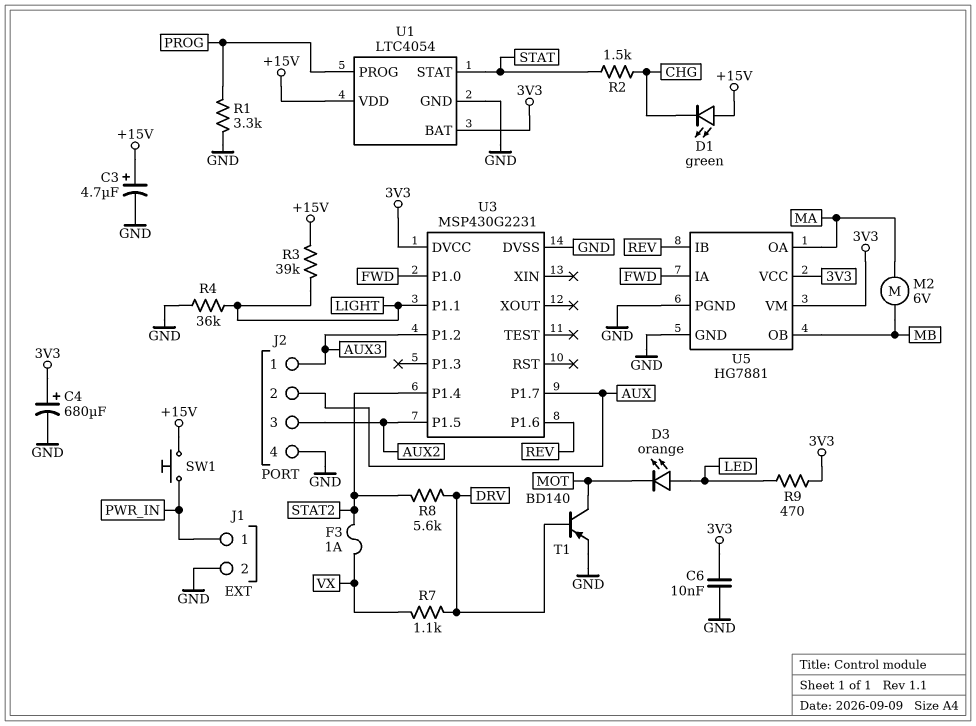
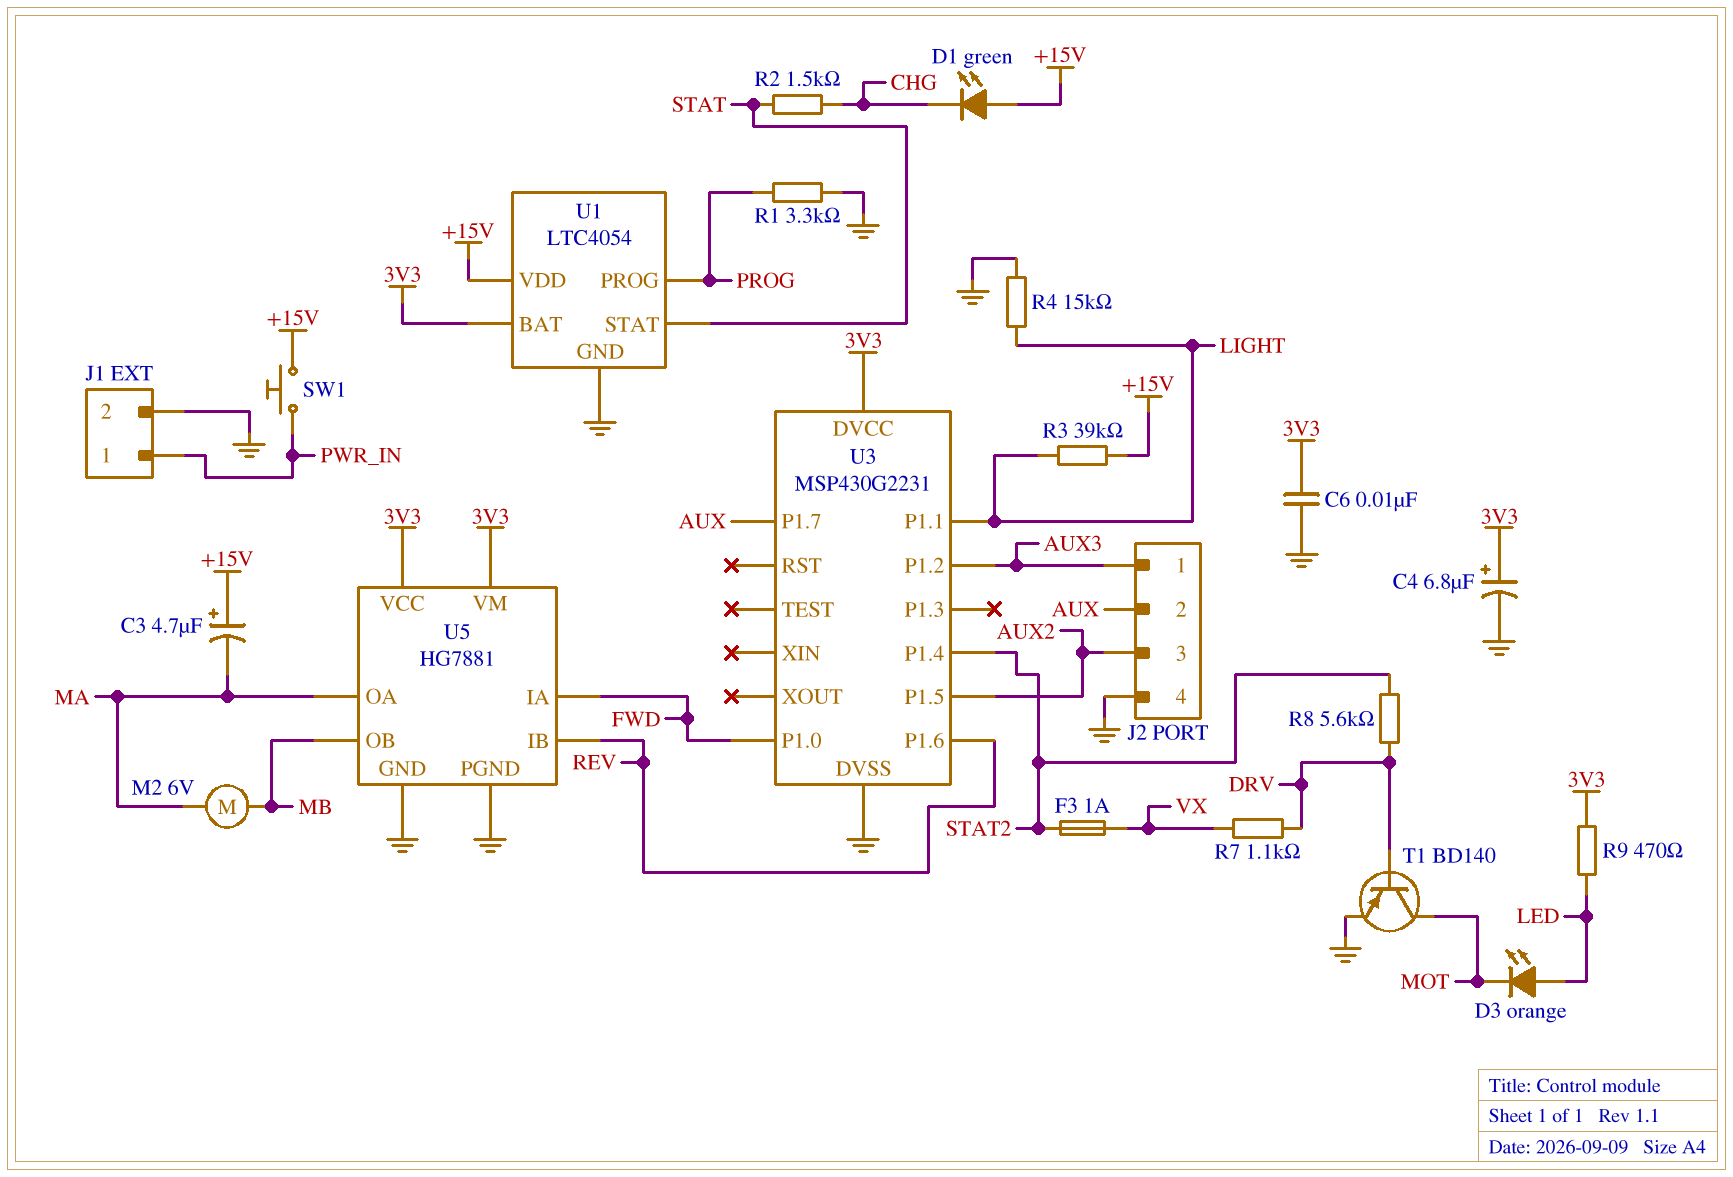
C3: 4.7uF (plus +15V, minus GND) -> 4.7uF (plus +15V, minus MA)
C4: 680uF (plus 3V3, minus GND) -> 6.8uF (plus 3V3, minus GND)
R4: 36k (GND, LIGHT) -> 15k (GND, LIGHT)

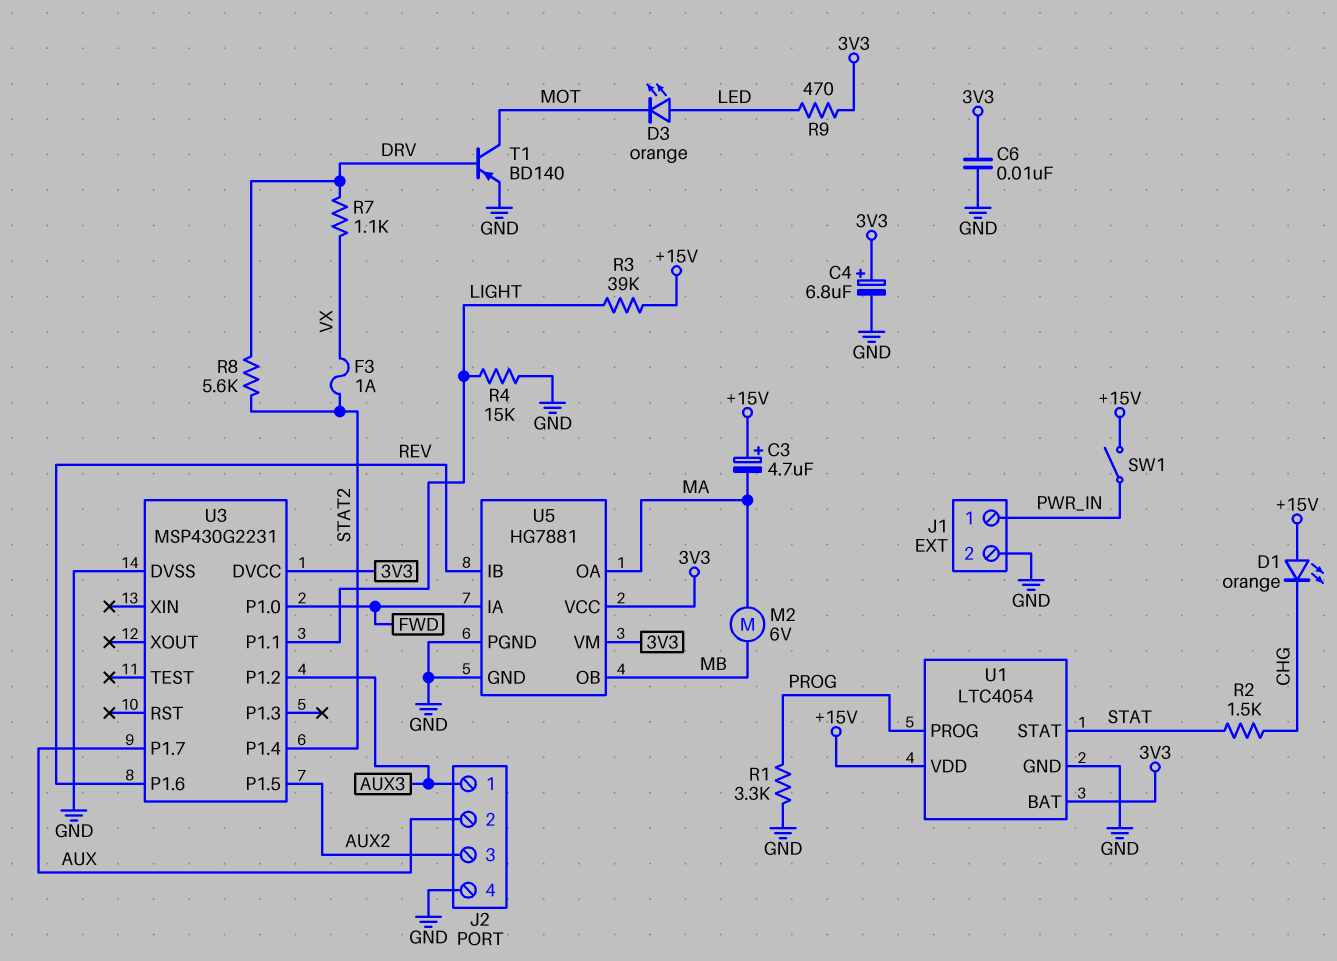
D1: LED green (A +15V, K CHG) -> LED orange (A +15V, K CHG)
SW1: button (+15V, PWR_IN) -> switch (+15V, PWR_IN)

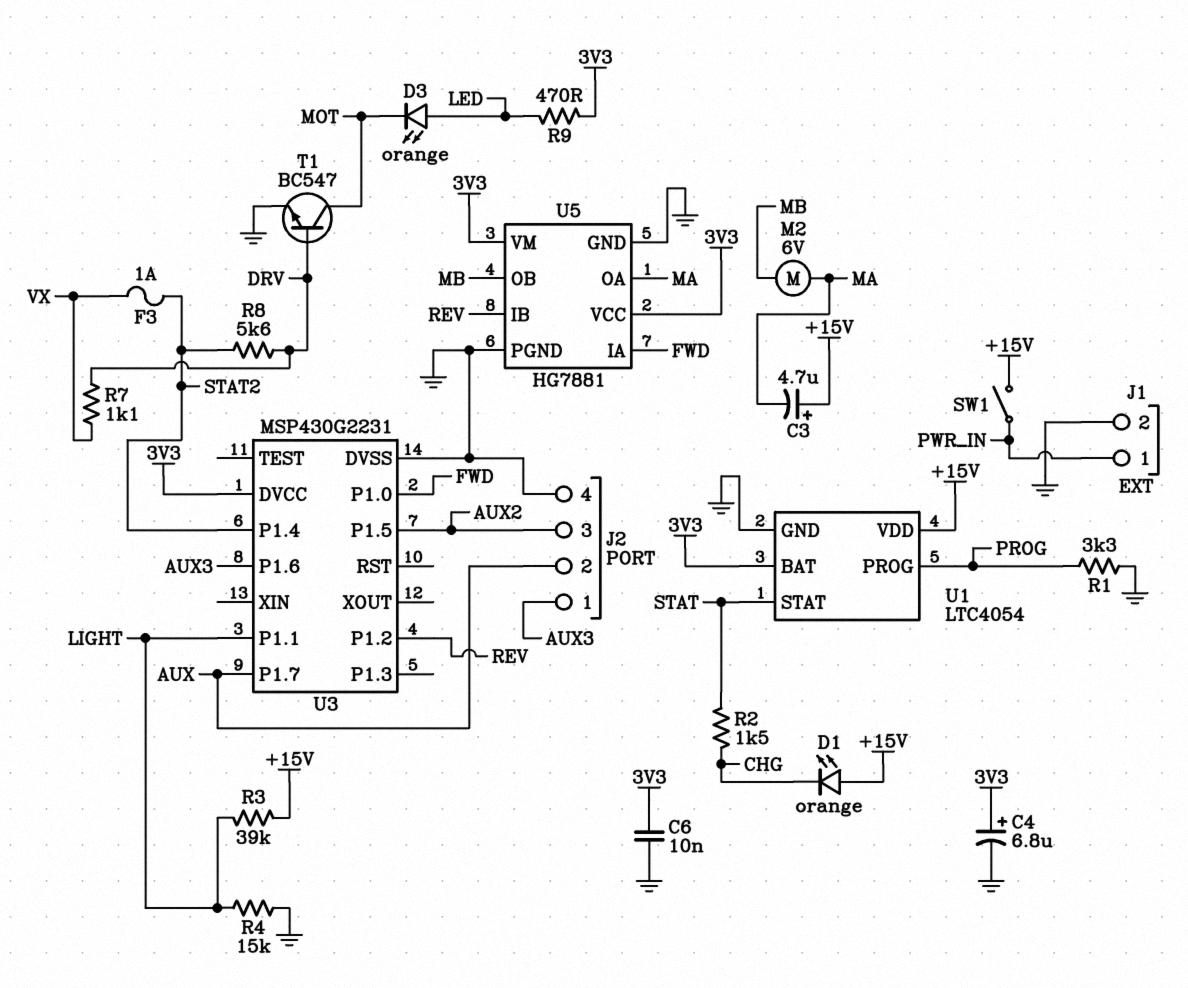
T1: PNP BD140 (B DRV, C MOT, E GND) -> NPN BC547 (B DRV, C MOT, E GND)
U3 pin P1.2: AUX3 -> REV
U3 pin P1.6: REV -> AUX3

